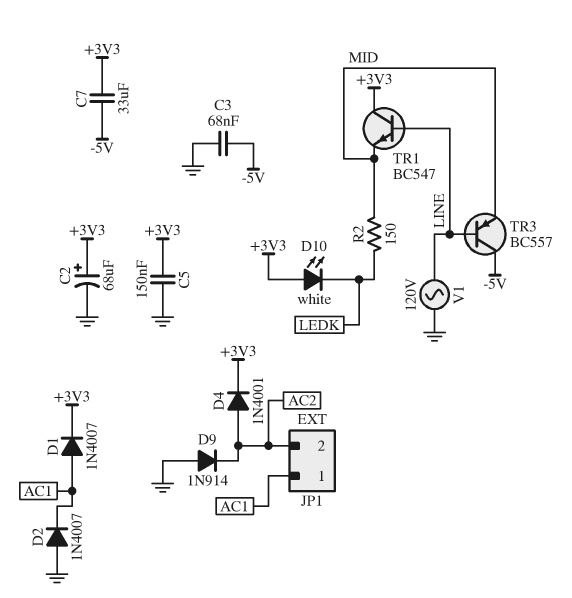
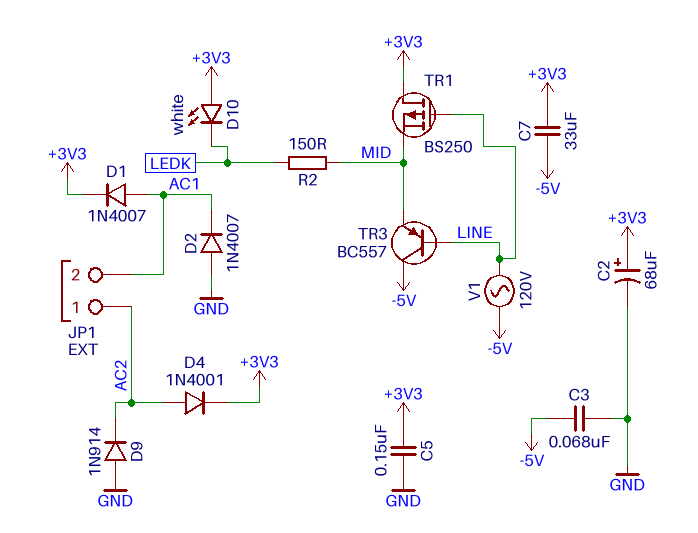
JP1 pin 1: AC1 -> AC2
JP1 pin 2: AC2 -> AC1
TR1: NPN BC547 (B LINE, C +3V3, E MID) -> PMOS BS250 (G LINE, D +3V3, S MID)
V1: AC 120V (GND, LINE) -> AC 120V (-5V, LINE)

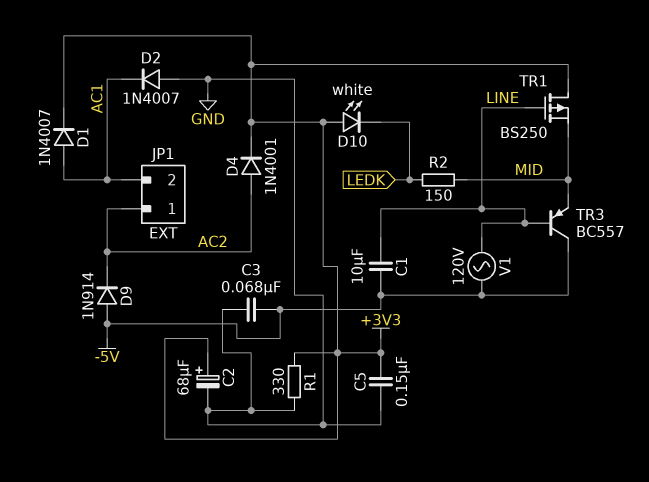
C1: none -> 10uF (-5V, LINE)
C7: 33uF (+3V3, -5V) -> none
D9: diode 1N914 (A GND, K AC2) -> diode 1N914 (A -5V, K AC2)
R1: none -> 330 (+3V3, GND)

